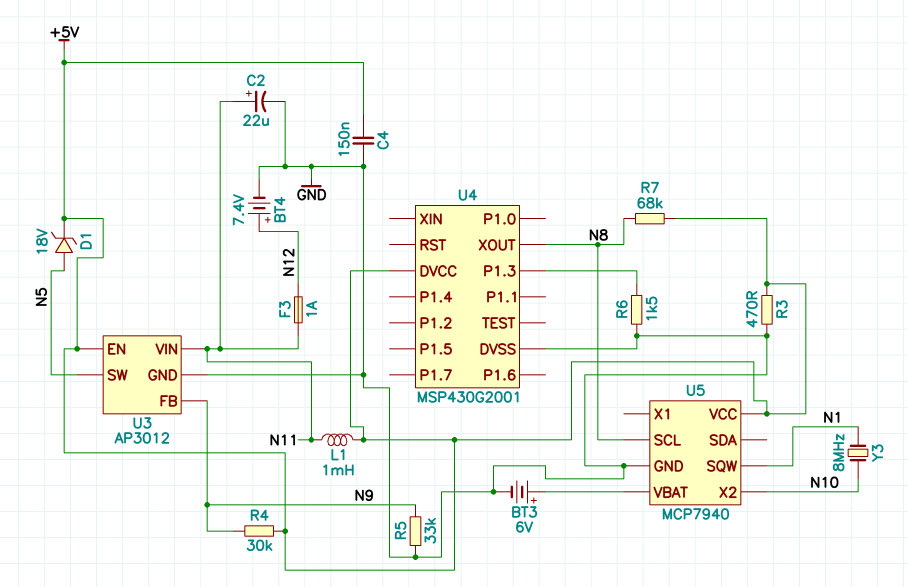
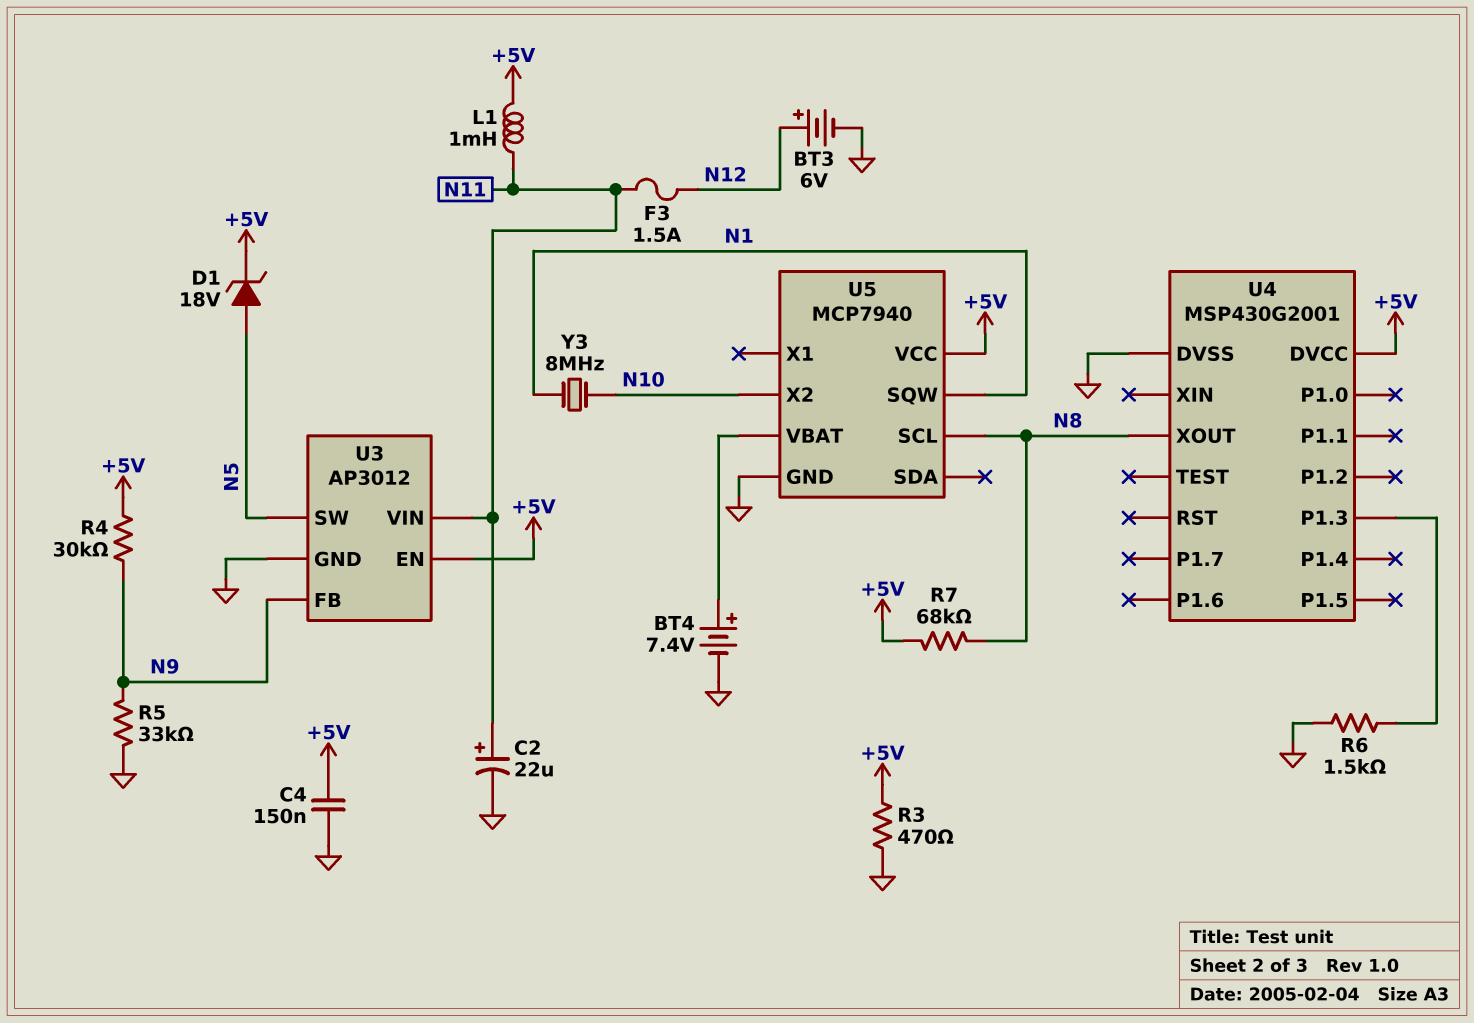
BT3: 6V (plus U5/VBAT, minus GND) -> 6V (plus N12, minus GND)
BT4: 7.4V (plus N12, minus GND) -> 7.4V (plus U5/VBAT, minus GND)
F3: 1A (N11, N12) -> 1.5A (N11, N12)

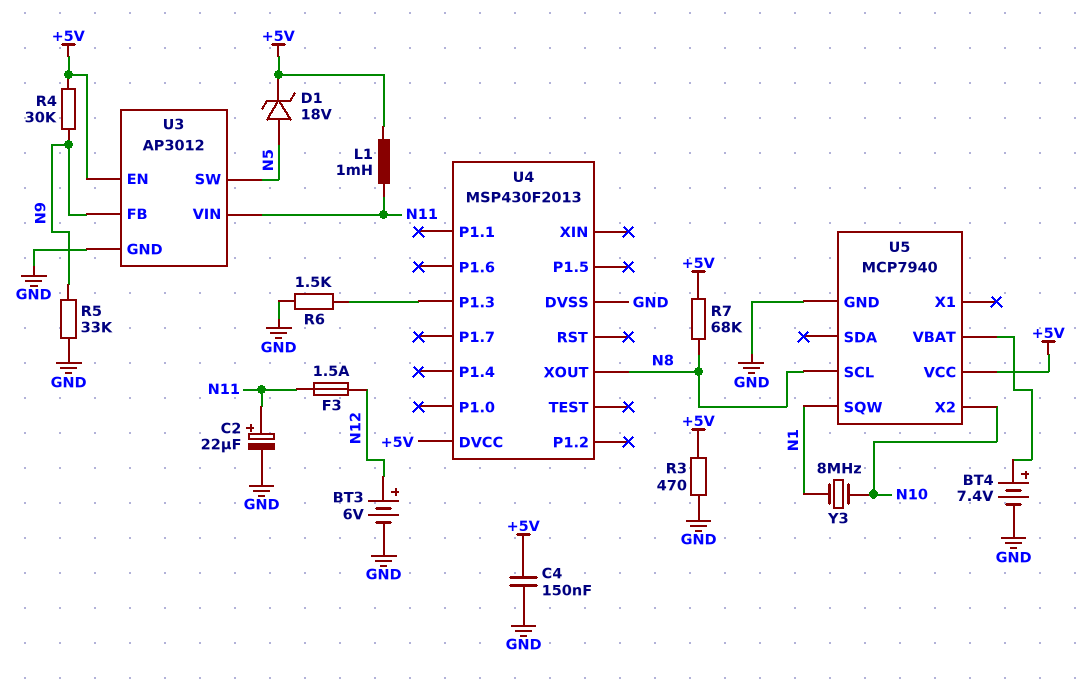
U4: MSP430G2001 -> MSP430F2013

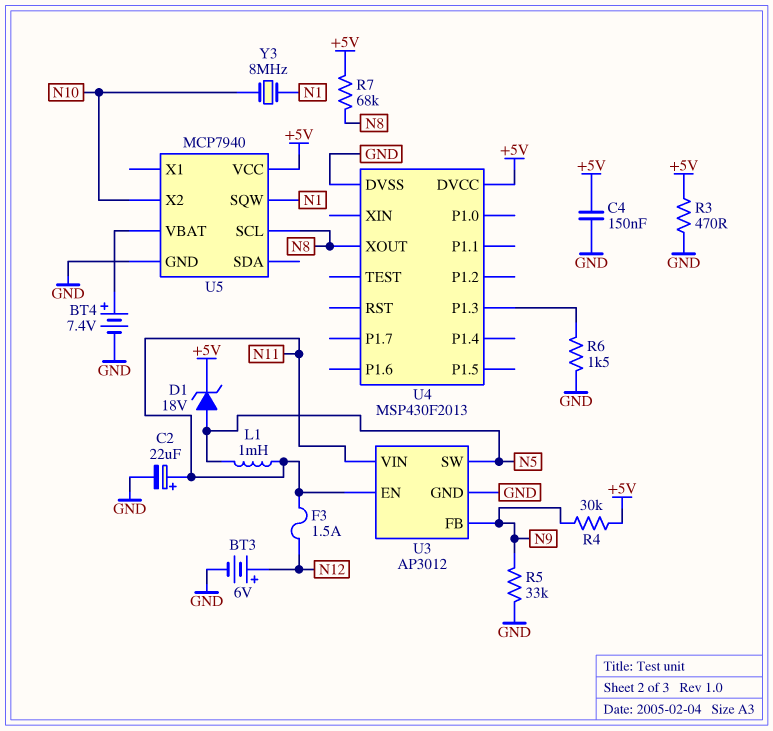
L1: 1mH (+5V, N11) -> 1mH (N5, N11)
U3 pin EN: +5V -> N11

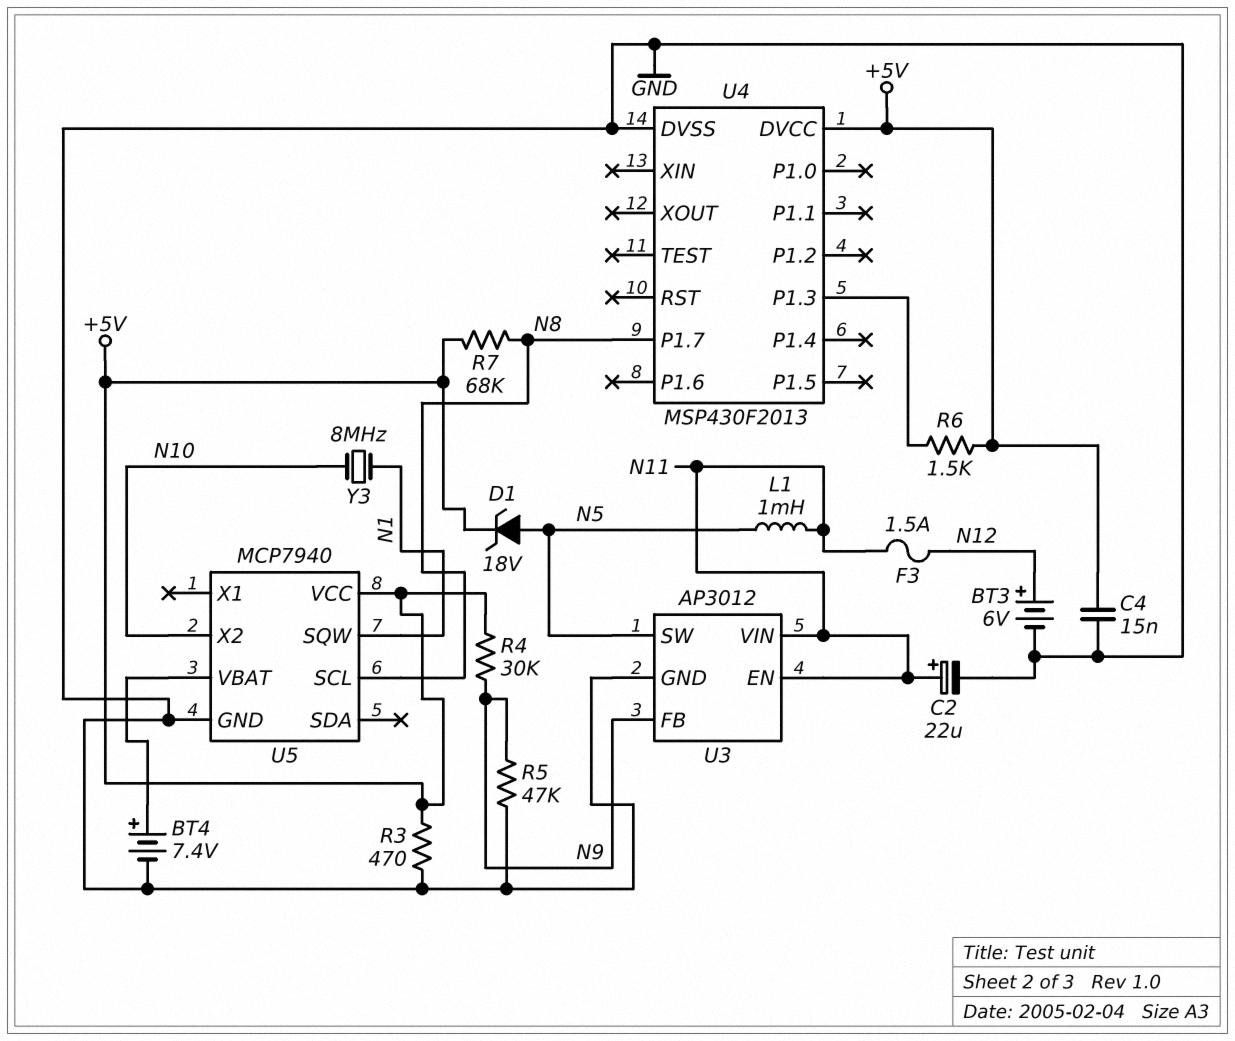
C4: 150nF (+5V, GND) -> 15nF (+5V, GND)
R5: 33k (GND, N9) -> 47k (GND, N9)
R6: 1.5k (GND, U4/P1.3) -> 1.5k (+5V, U4/P1.3)
U4 pin P1.7: none -> N8
U4 pin XOUT: N8 -> none

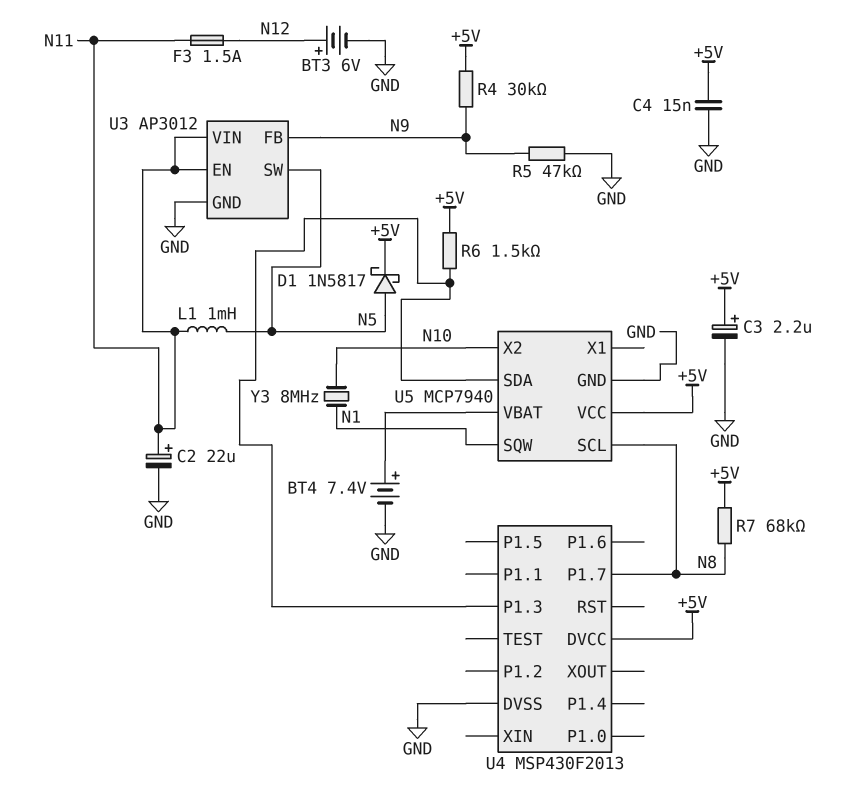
C3: none -> 2.2uF (plus +5V, minus GND)
D1: zener 18V (A N5, K +5V) -> schottky 1N5817 (A N5, K +5V)
R3: 470 (+5V, GND) -> none
U5 pin SDA: none -> U4/P1.3

